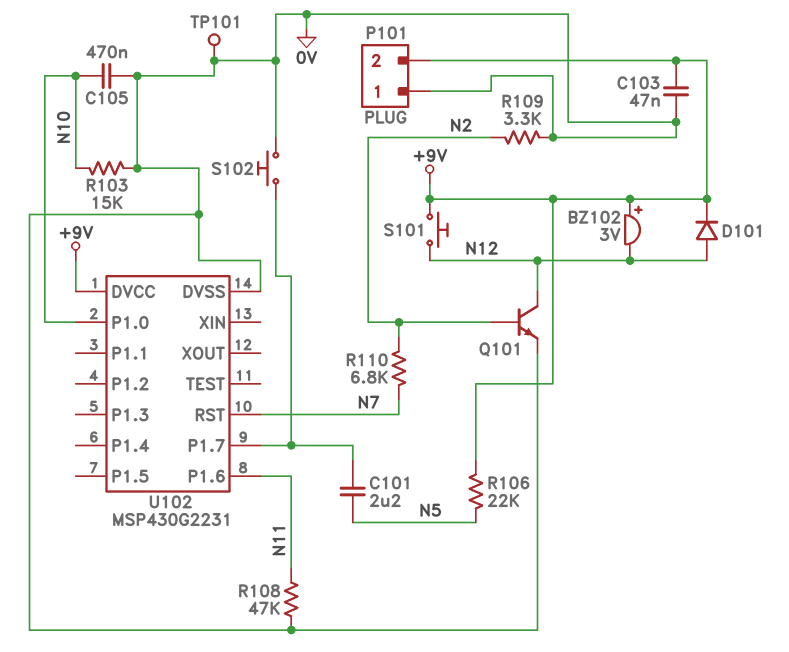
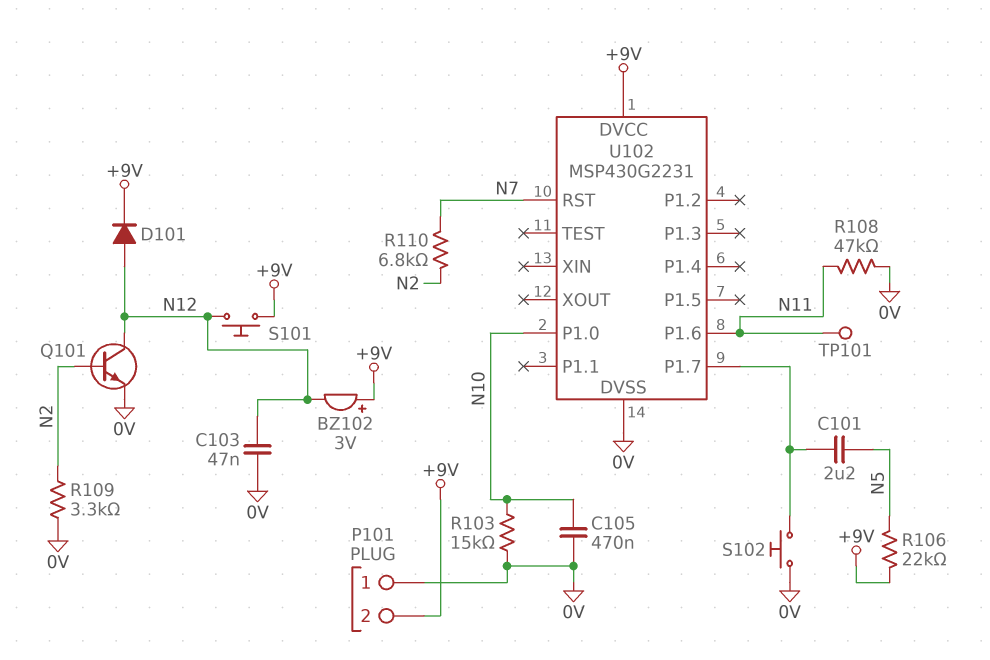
C103: 47nF (+9V, 0V) -> 47nF (0V, N12)
TP101: test point (0V) -> test point (N11)

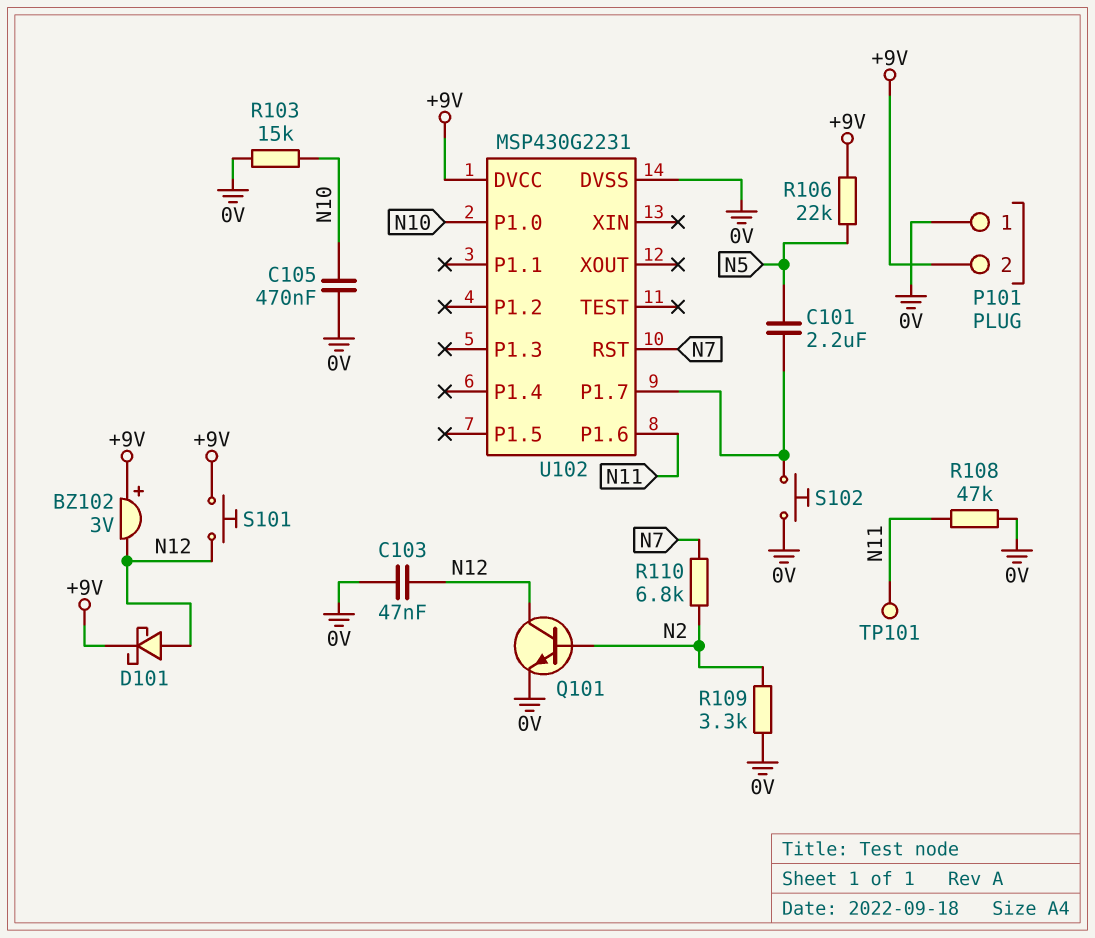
D101: diode (A N12, K +9V) -> schottky (A N12, K +9V)

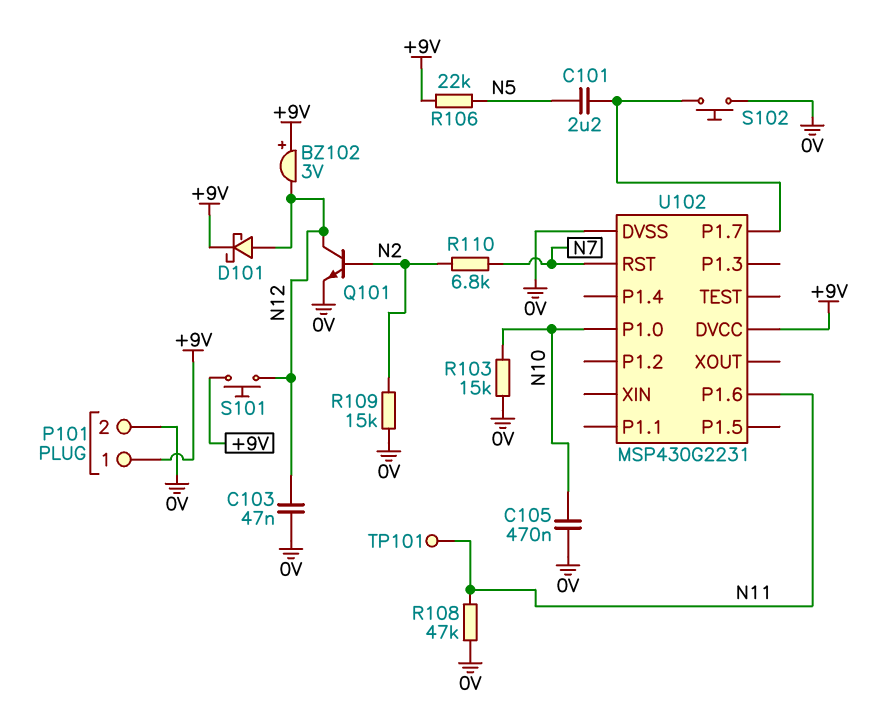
P101 pin 1: 0V -> +9V
P101 pin 2: +9V -> 0V
R109: 3.3k (0V, N2) -> 15k (0V, N2)

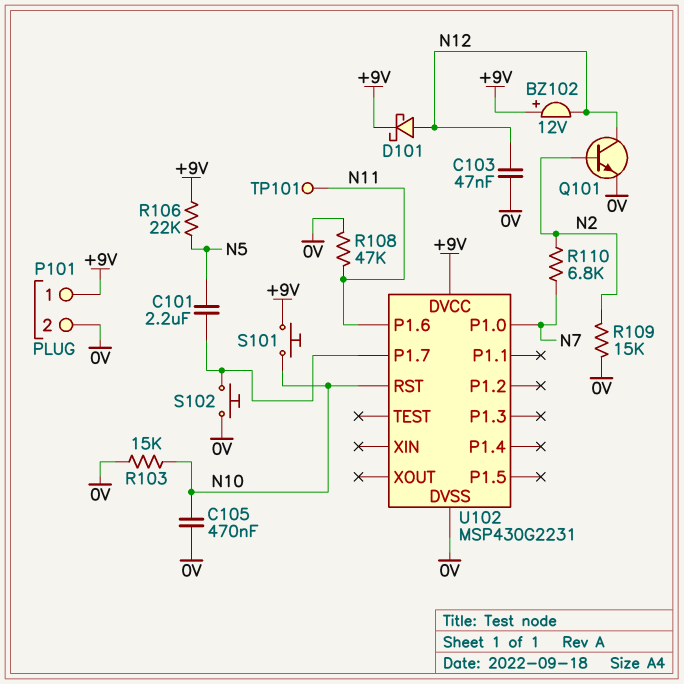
BZ102: buzzer 3V (plus +9V, minus N12) -> buzzer 12V (plus +9V, minus N12)
S101: button (+9V, N12) -> button (+9V, N10)
U102 pin P1.0: N10 -> N7
U102 pin RST: N7 -> N10

